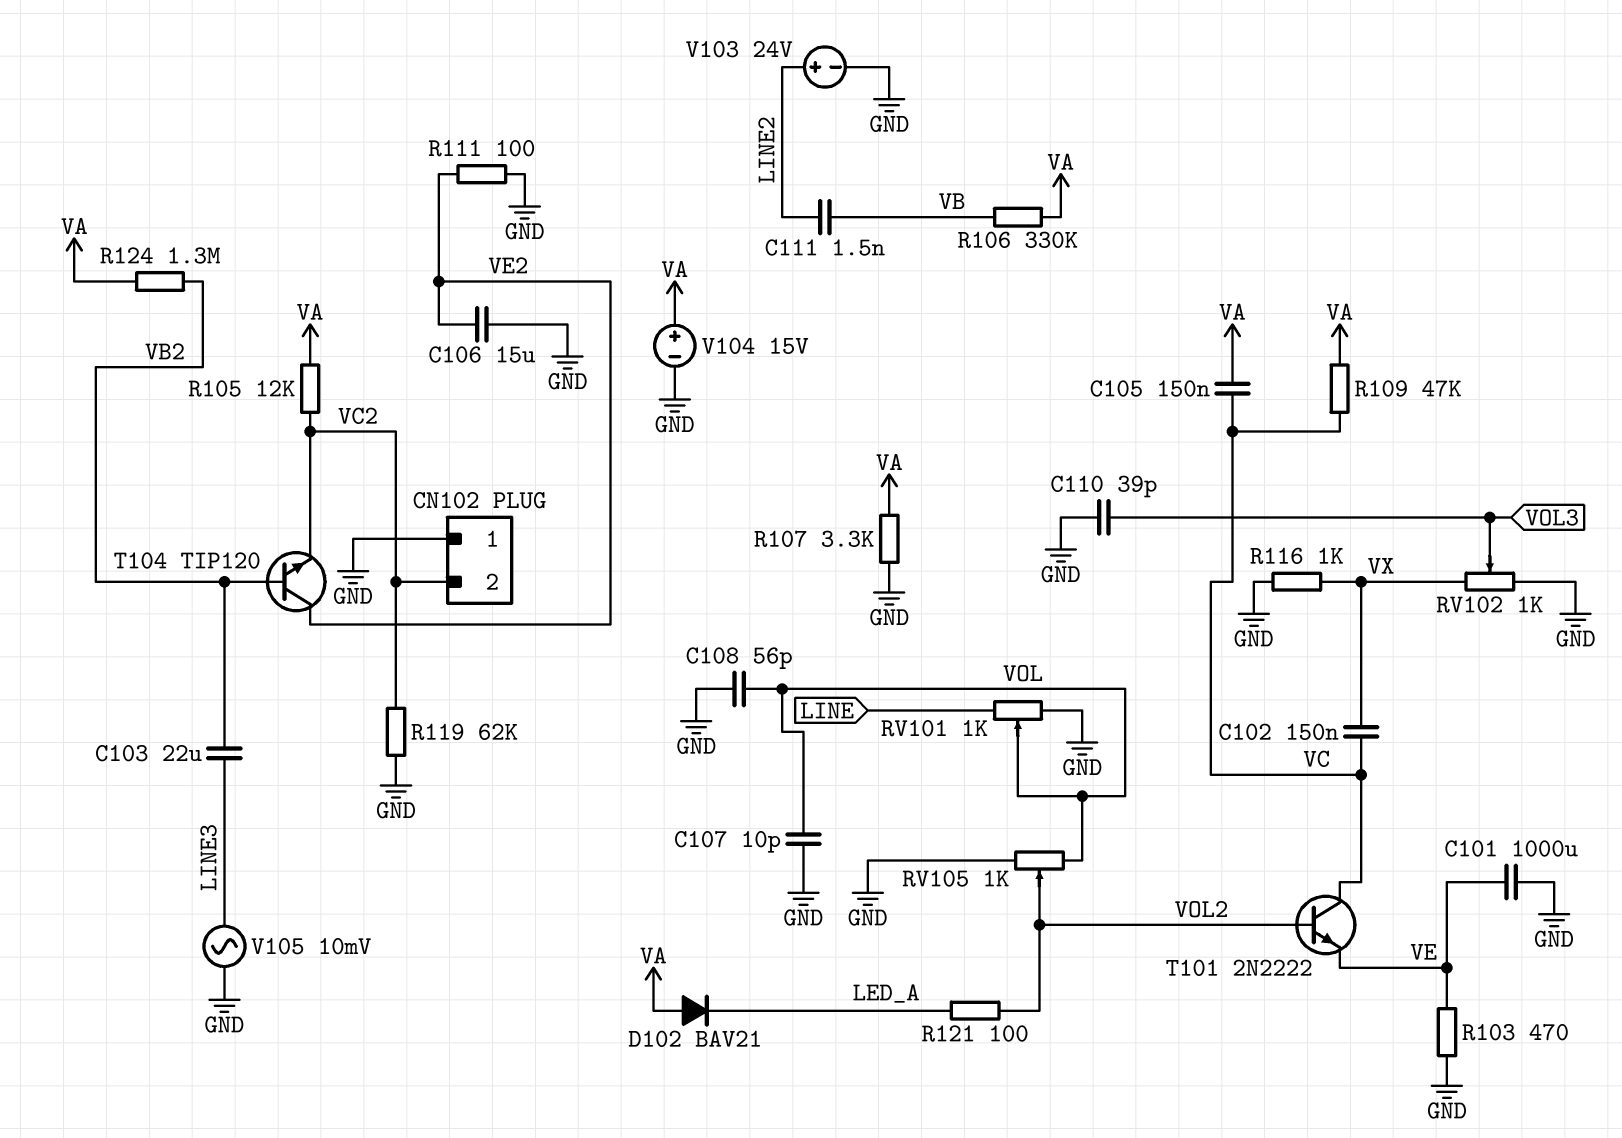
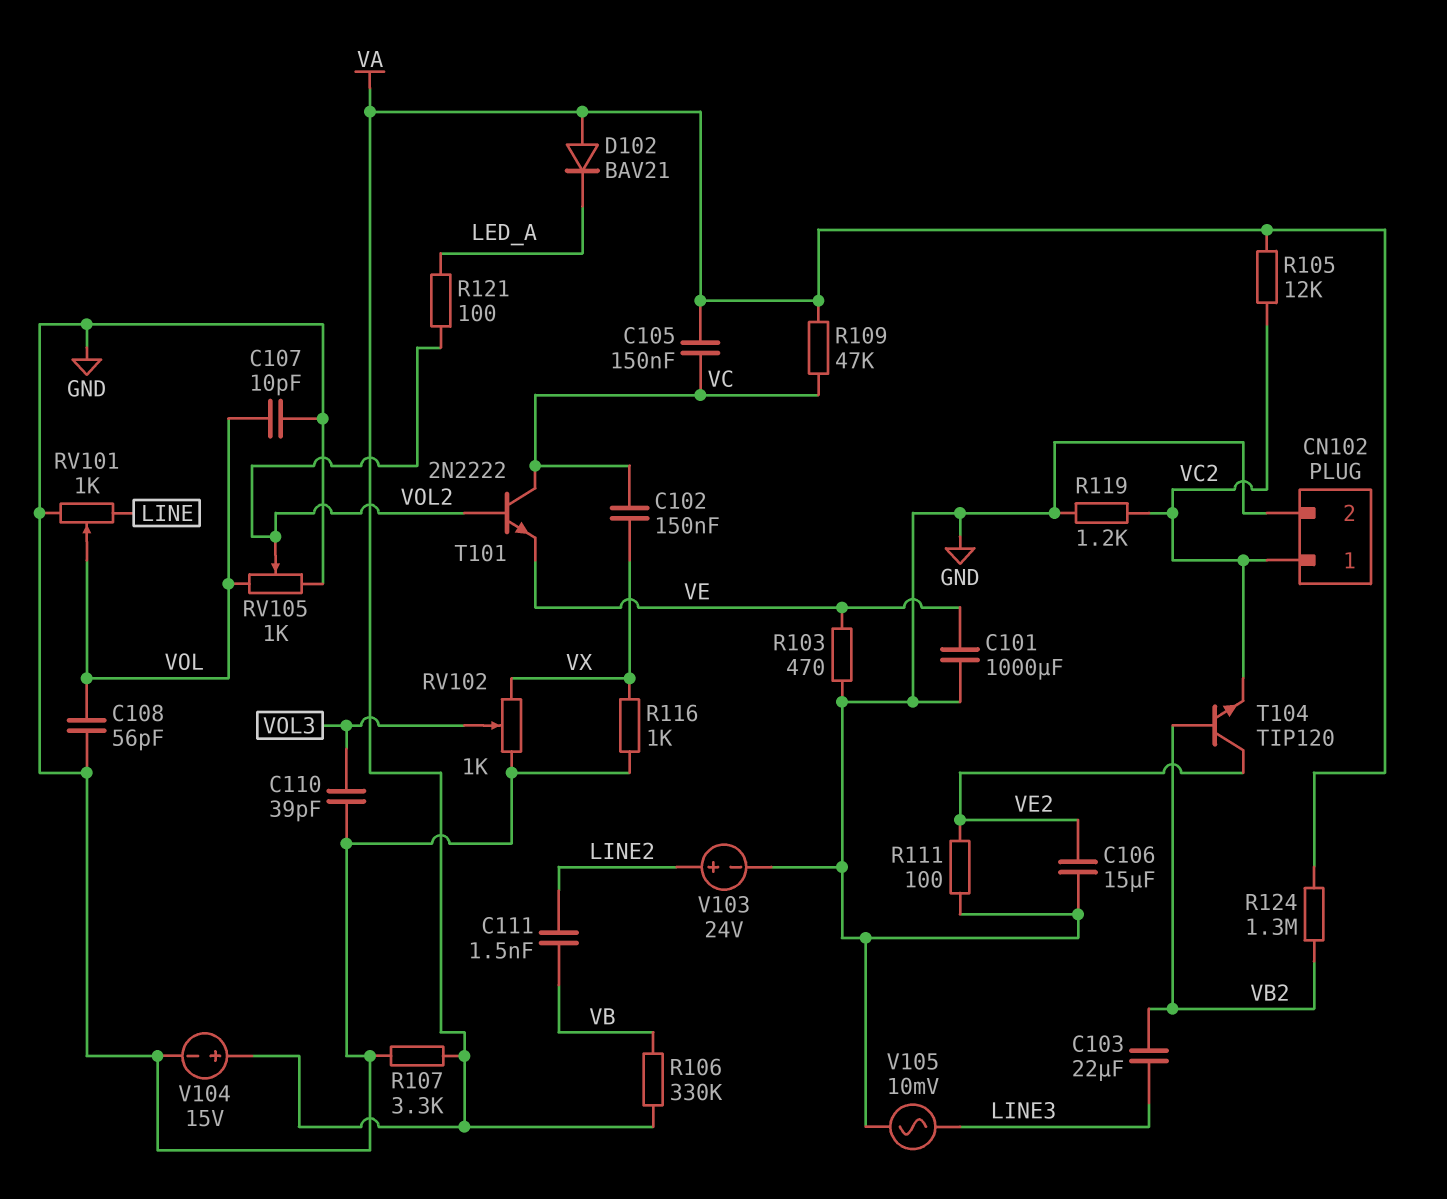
CN102 pin 1: GND -> VC2
CN102 pin 2: VC2 -> GND
R119: 62k (GND, VC2) -> 1.2k (GND, VC2)

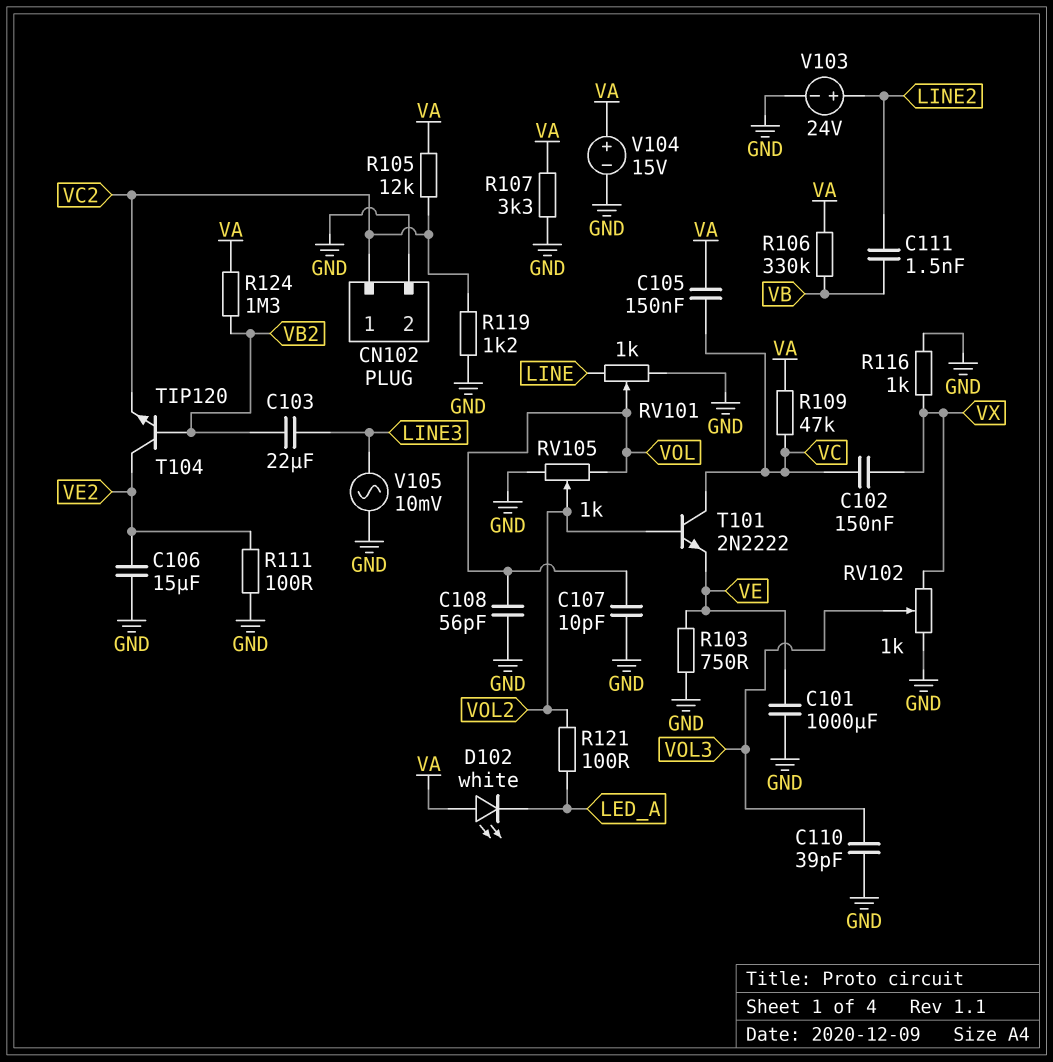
D102: diode BAV21 (A VA, K LED_A) -> LED white (A VA, K LED_A)
R103: 470 (GND, VE) -> 750 (GND, VE)

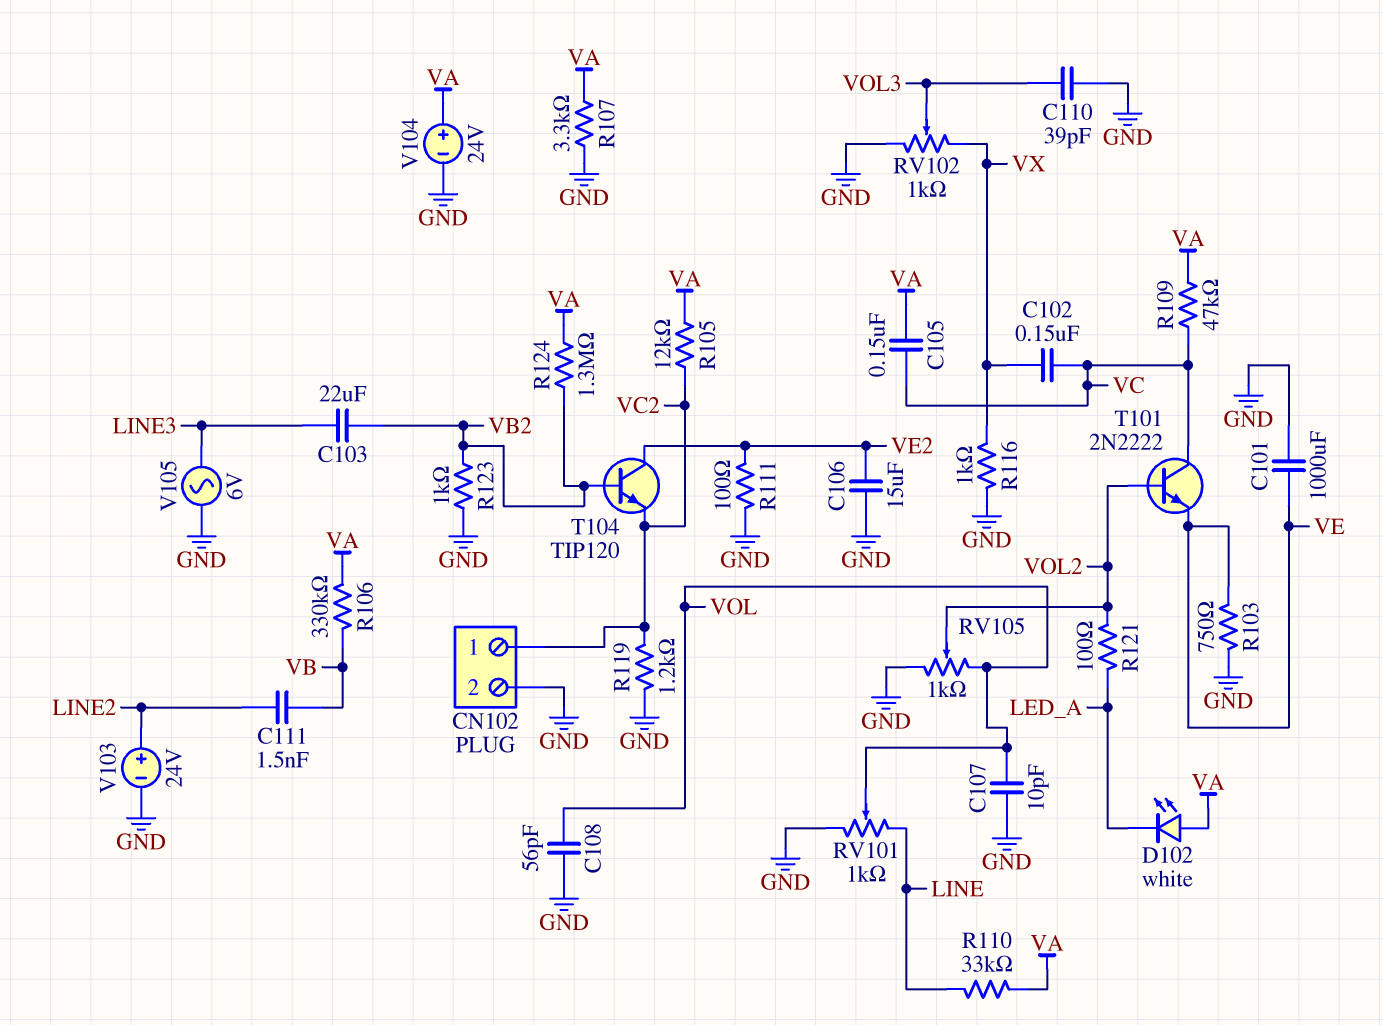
R110: none -> 33k (LINE, VA)
R123: none -> 1k (GND, VB2)
V104: 15V (plus VA, minus GND) -> 24V (plus VA, minus GND)
V105: AC 10mV (GND, LINE3) -> AC 6V (GND, LINE3)

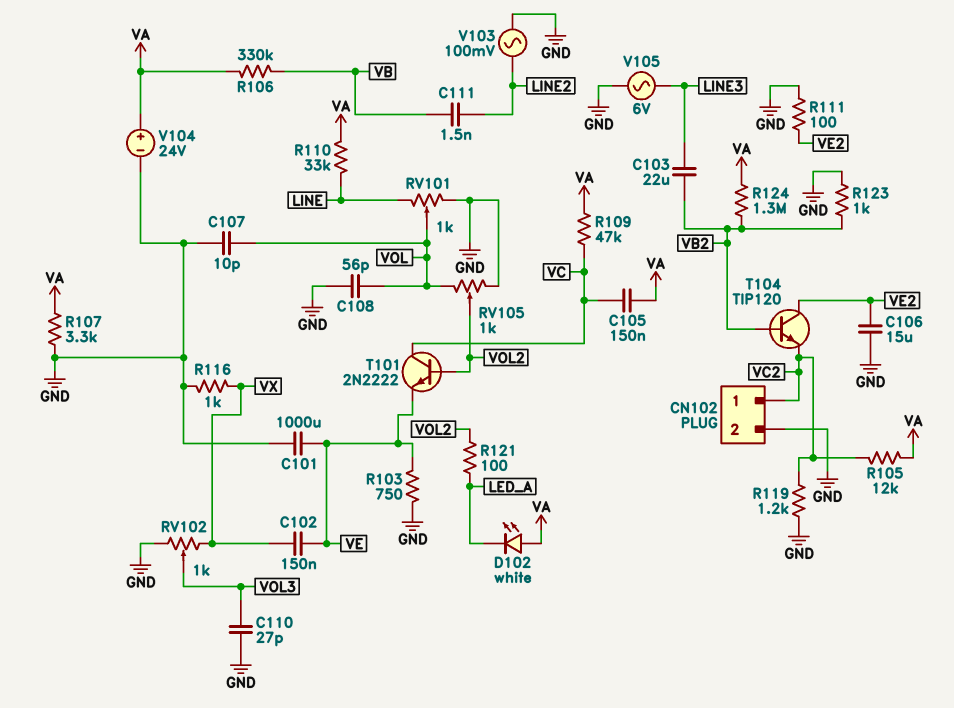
C102: 150nF (VC, VX) -> 150nF (VE, VX)
C110: 39pF (GND, VOL3) -> 27pF (GND, VOL3)
V103: 24V (plus LINE2, minus GND) -> AC 100mV (GND, LINE2)

